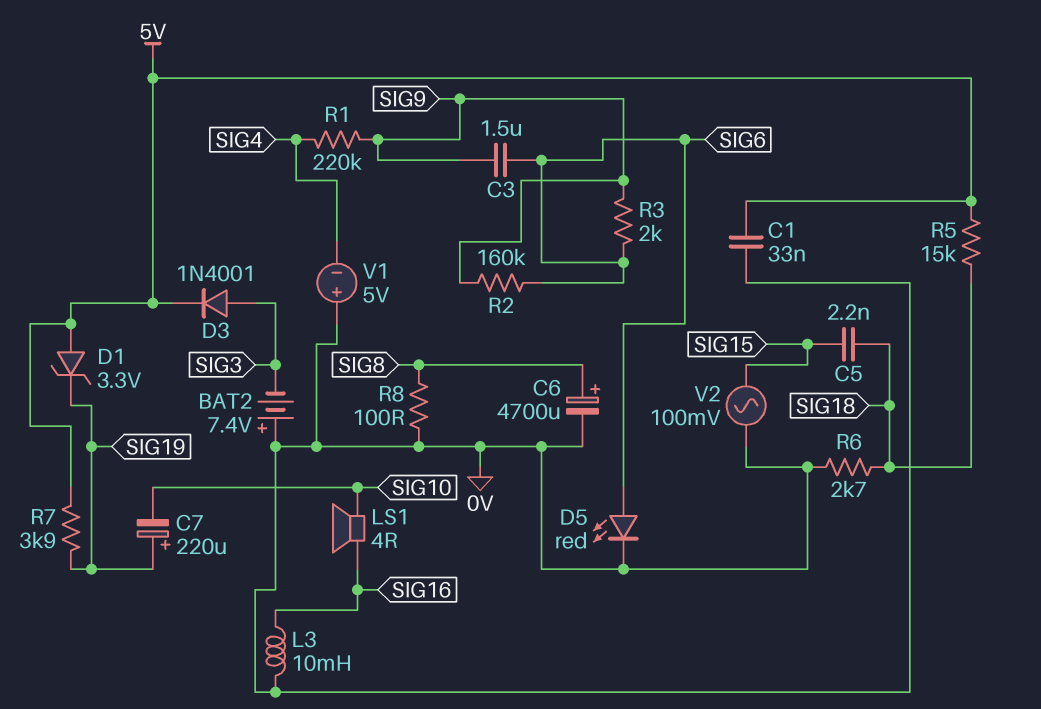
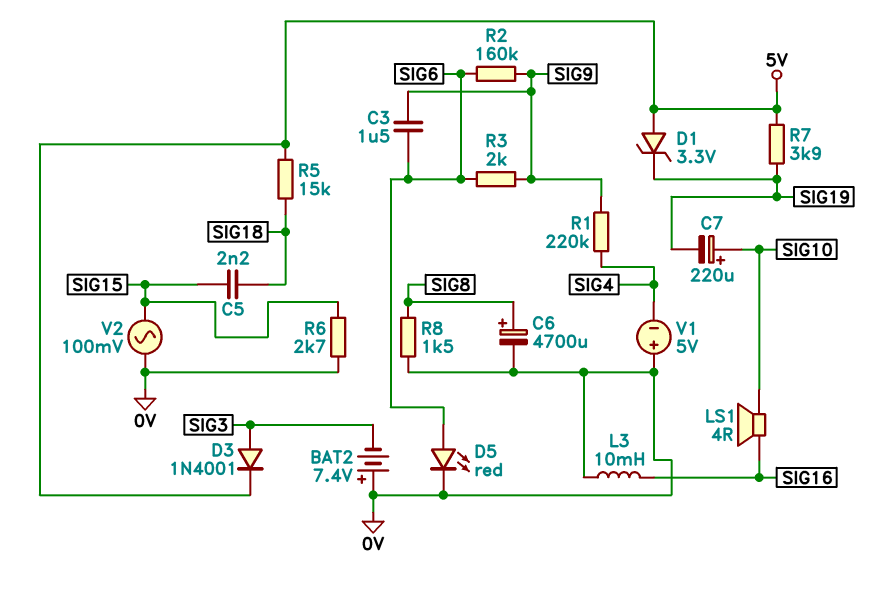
C1: 33nF (0V, 5V) -> none
C7: 220uF (plus SIG19, minus SIG10) -> 220uF (plus SIG10, minus SIG19)
R6: 2.7k (0V, SIG18) -> 2.7k (0V, SIG15)
R8: 100 (0V, SIG8) -> 1.5k (0V, SIG8)

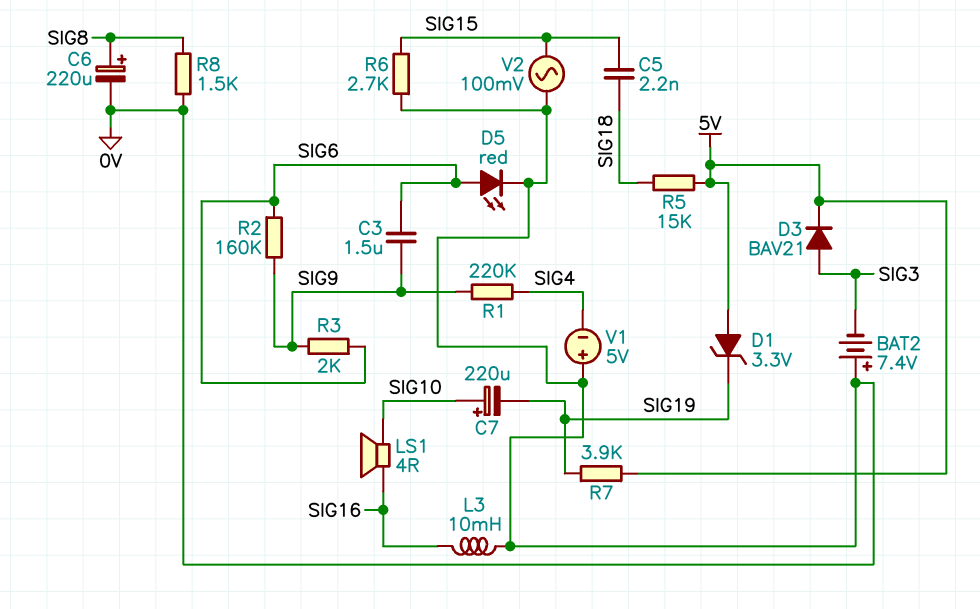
C6: 4700uF (plus SIG8, minus 0V) -> 220uF (plus SIG8, minus 0V)
D3: diode 1N4001 (A SIG3, K 5V) -> diode BAV21 (A SIG3, K 5V)

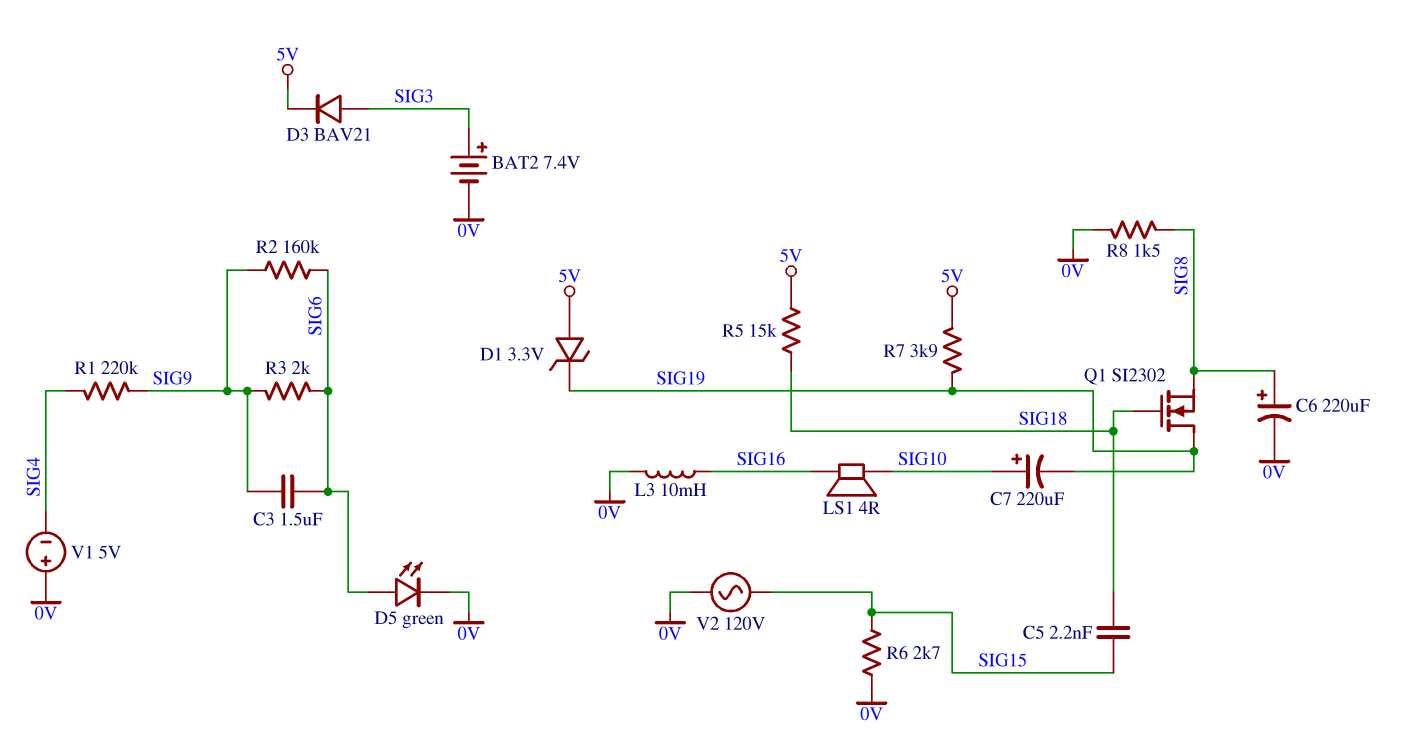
BAT2: 7.4V (plus 0V, minus SIG3) -> 7.4V (plus SIG3, minus 0V)
D5: LED red (A SIG6, K 0V) -> LED green (A SIG6, K 0V)
Q1: none -> NMOS SI2302 (G SIG18, D SIG19, S SIG8)
V2: AC 100mV (0V, SIG15) -> AC 120V (0V, SIG15)

